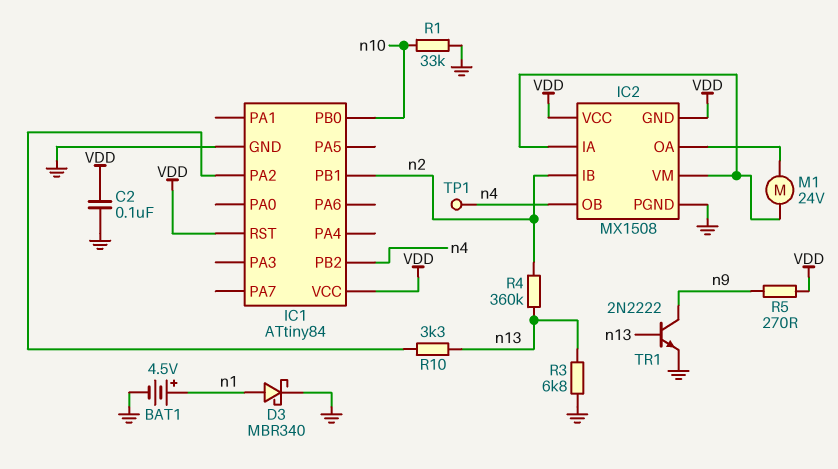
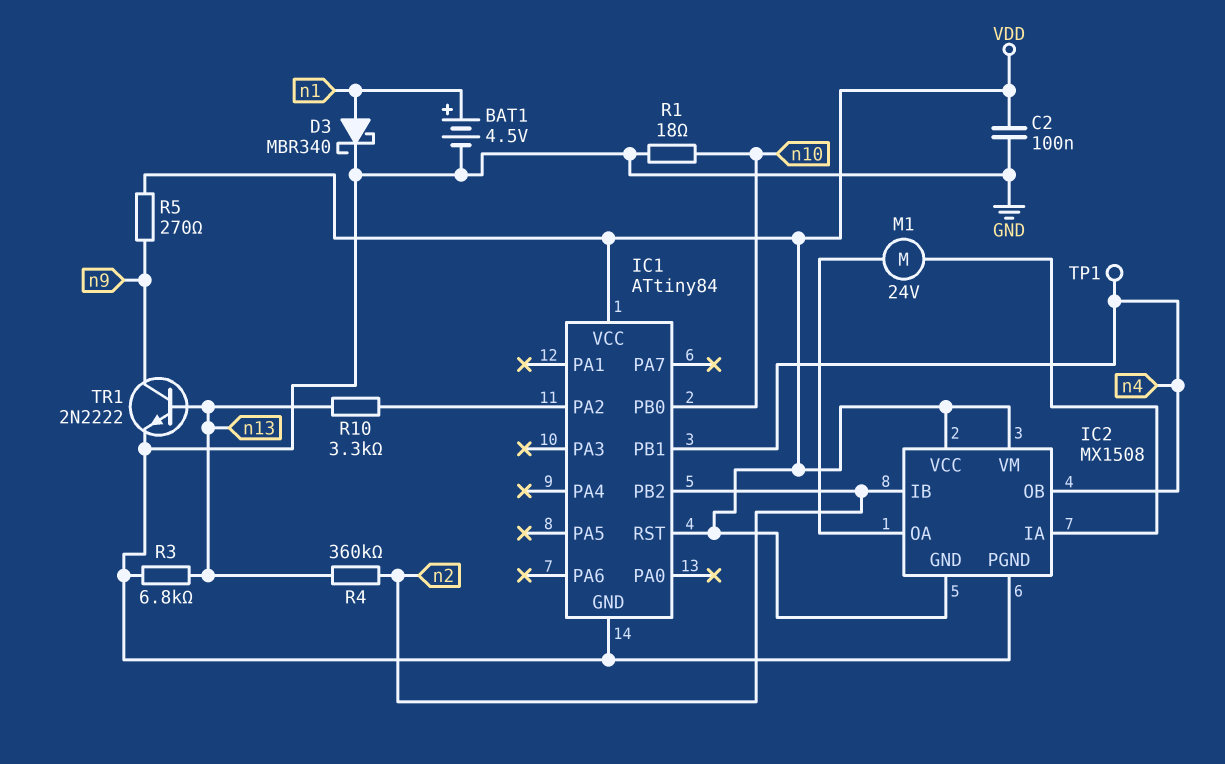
IC1 pin PB1: n2 -> n4
IC1 pin PB2: n4 -> n2
IC2 pin VM: IC2/IA -> VDD
R1: 33k (GND, n10) -> 18 (GND, n10)

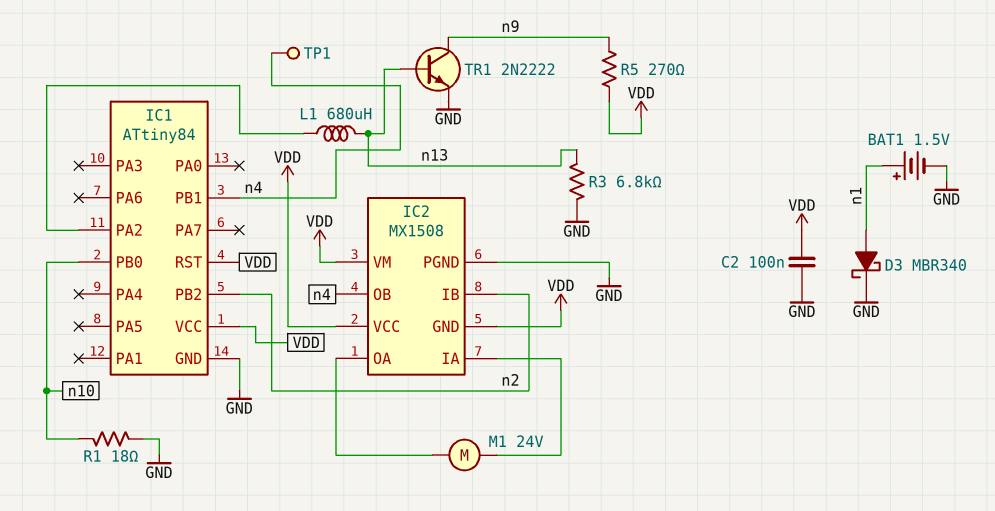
BAT1: 4.5V (plus n1, minus GND) -> 1.5V (plus n1, minus GND)
L1: none -> 680uH (IC1/PA2, n13)
R4: 360k (n2, n13) -> none
R10: 3.3k (IC1/PA2, n13) -> none

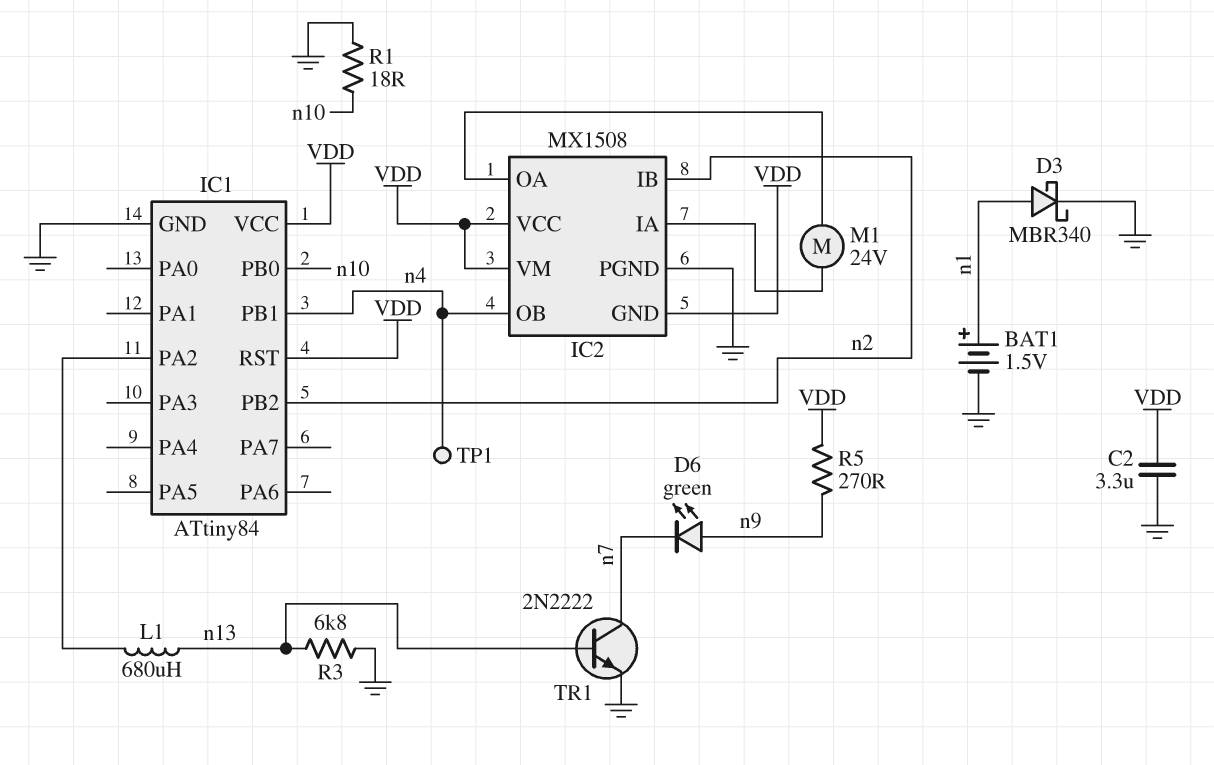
C2: 100nF (GND, VDD) -> 3.3uF (GND, VDD)
D6: none -> LED green (A n9, K n7)
TR1: NPN 2N2222 (B n13, C n9, E GND) -> NPN 2N2222 (B n13, C n7, E GND)

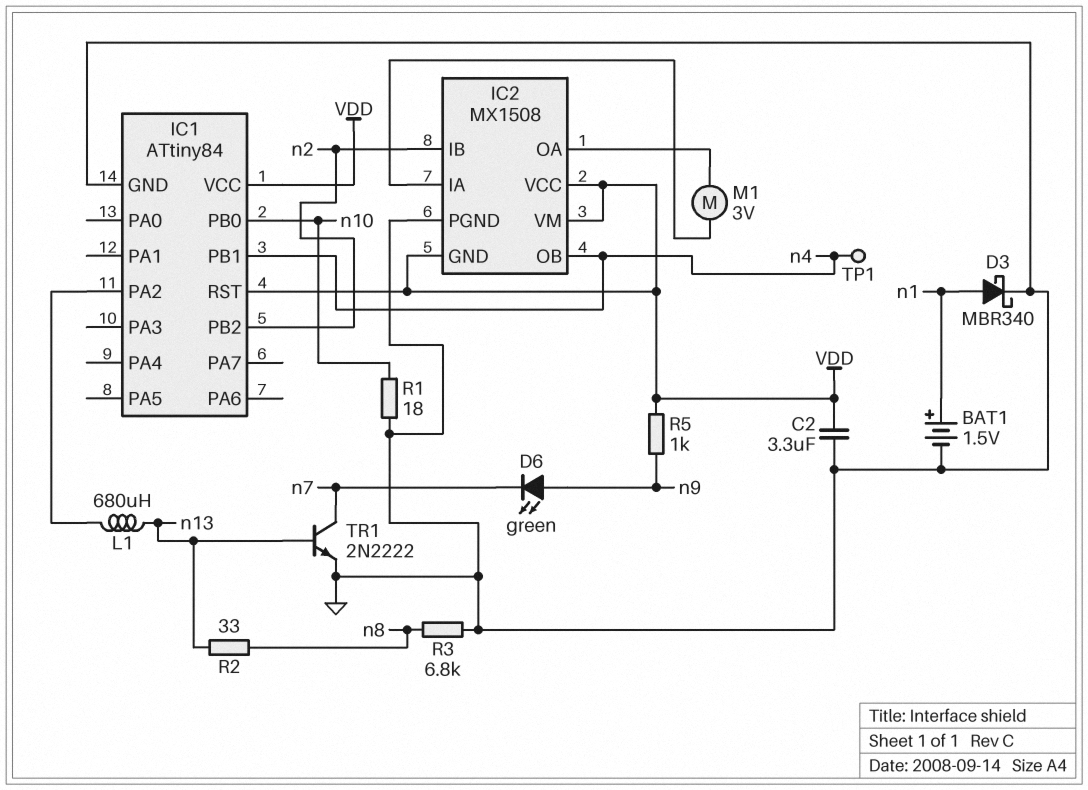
M1: motor 24V (IC2/IA, IC2/OA) -> motor 3V (IC2/IA, IC2/OA)
R2: none -> 33 (n8, n13)
R3: 6.8k (GND, n13) -> 6.8k (GND, n8)
R5: 270 (VDD, n9) -> 1k (VDD, n9)

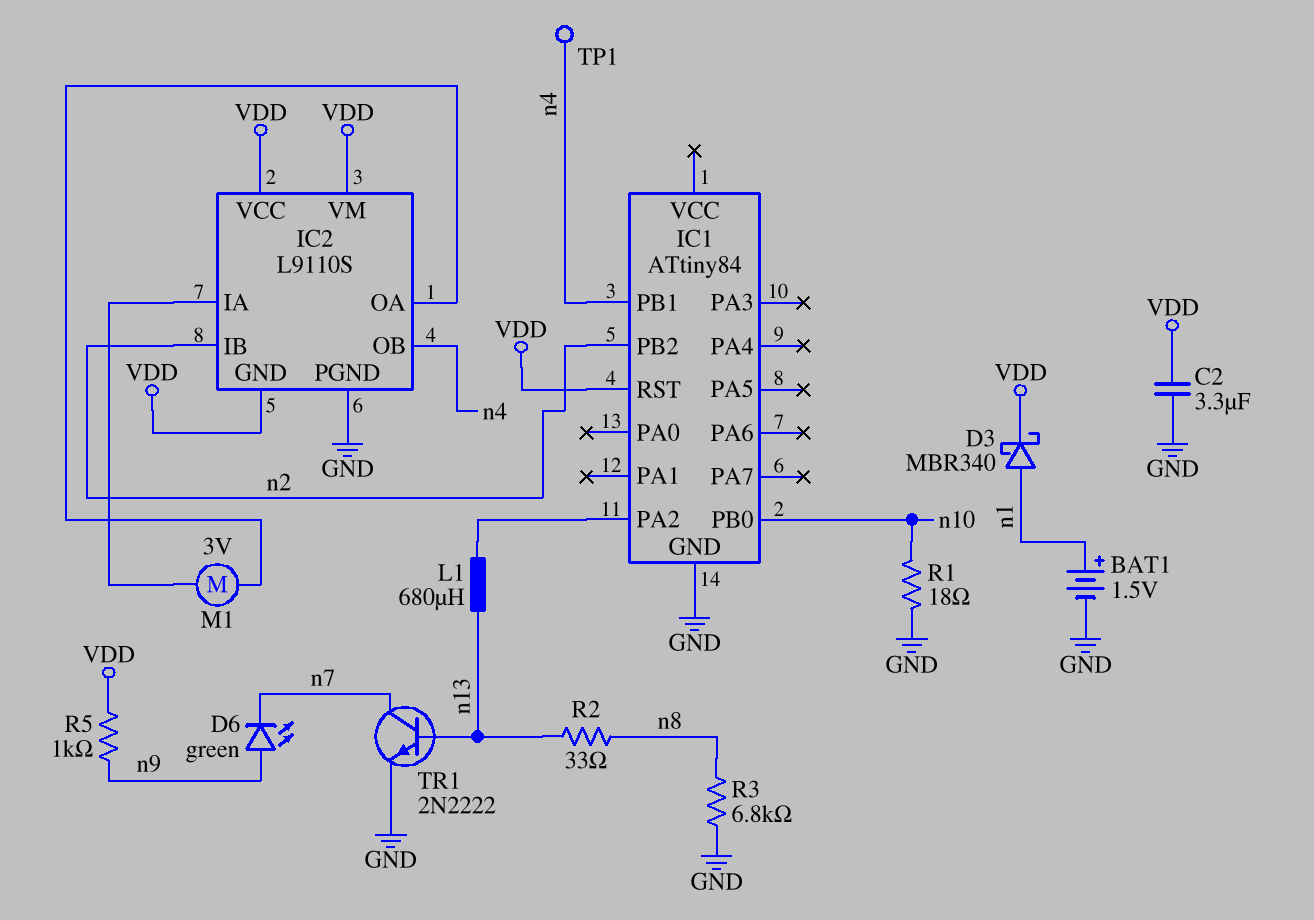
D3: schottky MBR340 (A n1, K GND) -> schottky MBR340 (A n1, K VDD)
IC1 pin VCC: VDD -> none
IC2: MX1508 -> L9110S

